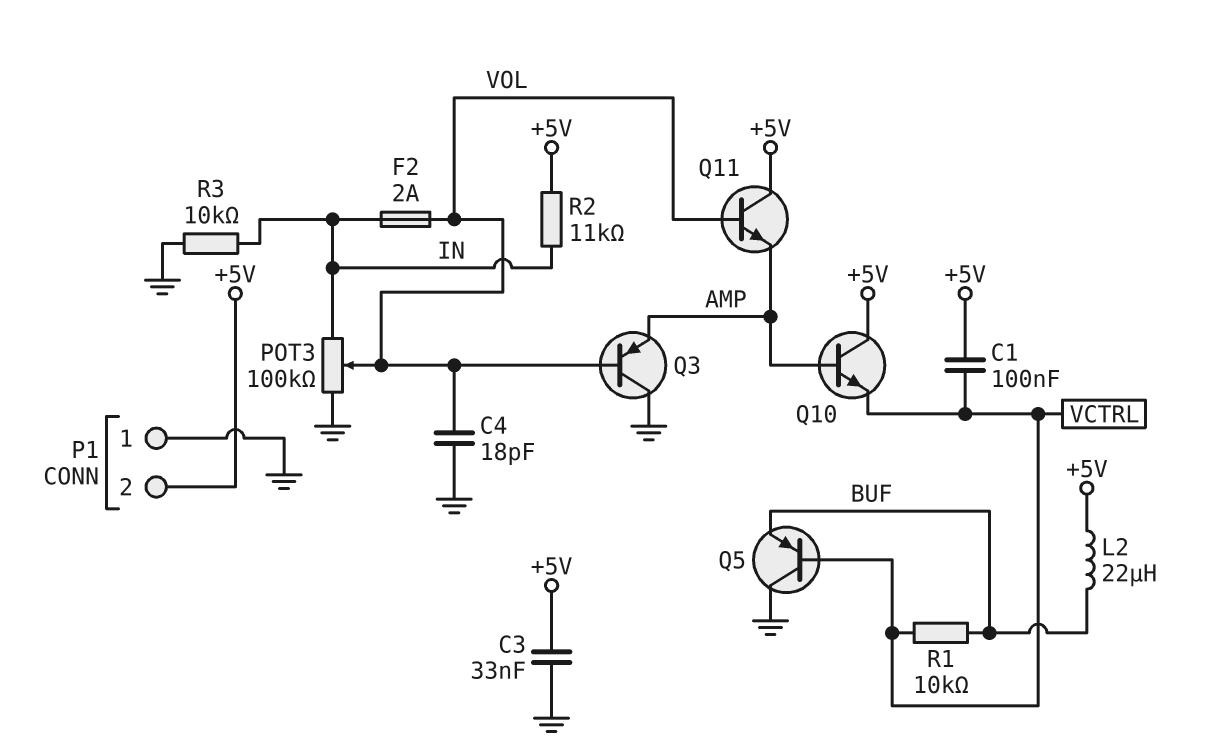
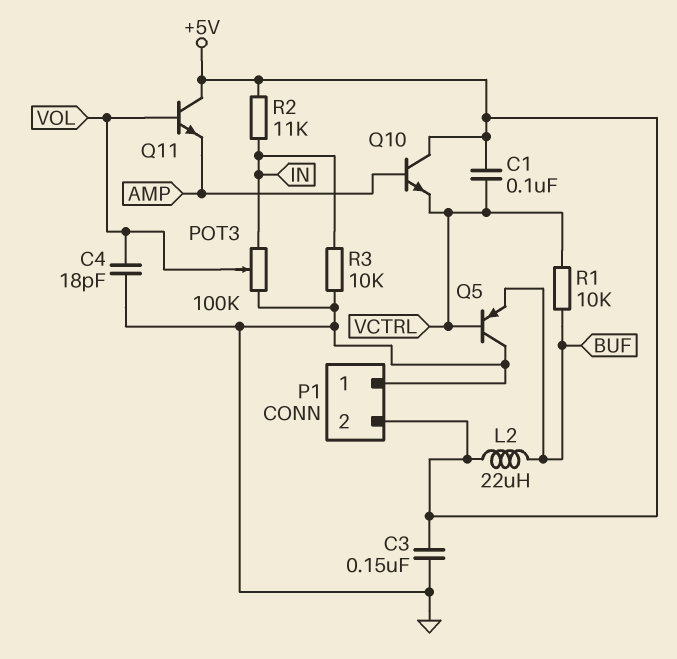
C3: 33nF (+5V, GND) -> 150nF (+5V, GND)
F2: 2A (IN, VOL) -> none
Q3: PNP (B VOL, C GND, E AMP) -> none

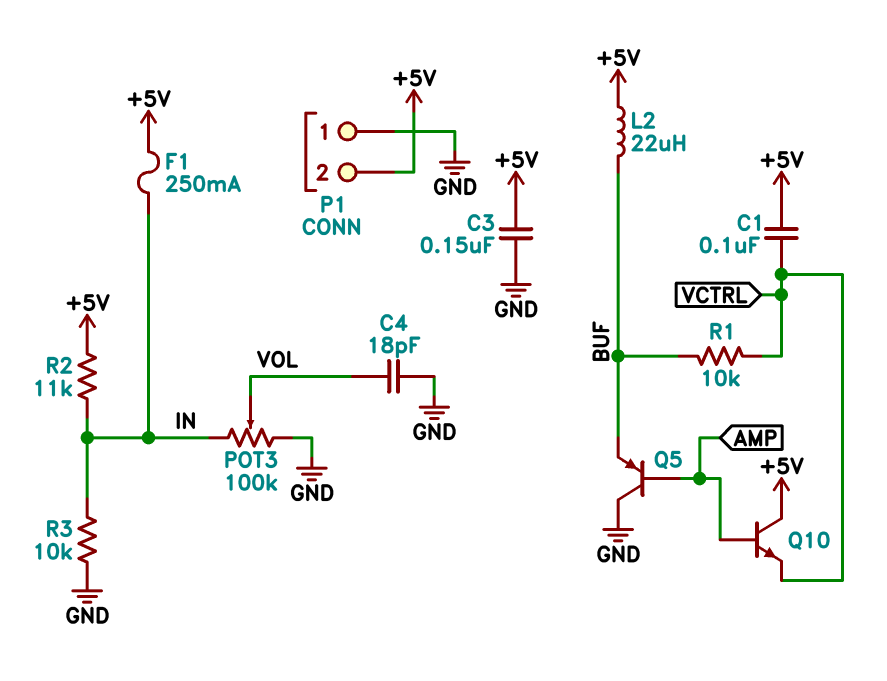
F1: none -> 250mA (+5V, IN)
Q5: PNP (B VCTRL, C GND, E BUF) -> PNP (B AMP, C GND, E BUF)
Q11: NPN (B VOL, C +5V, E AMP) -> none

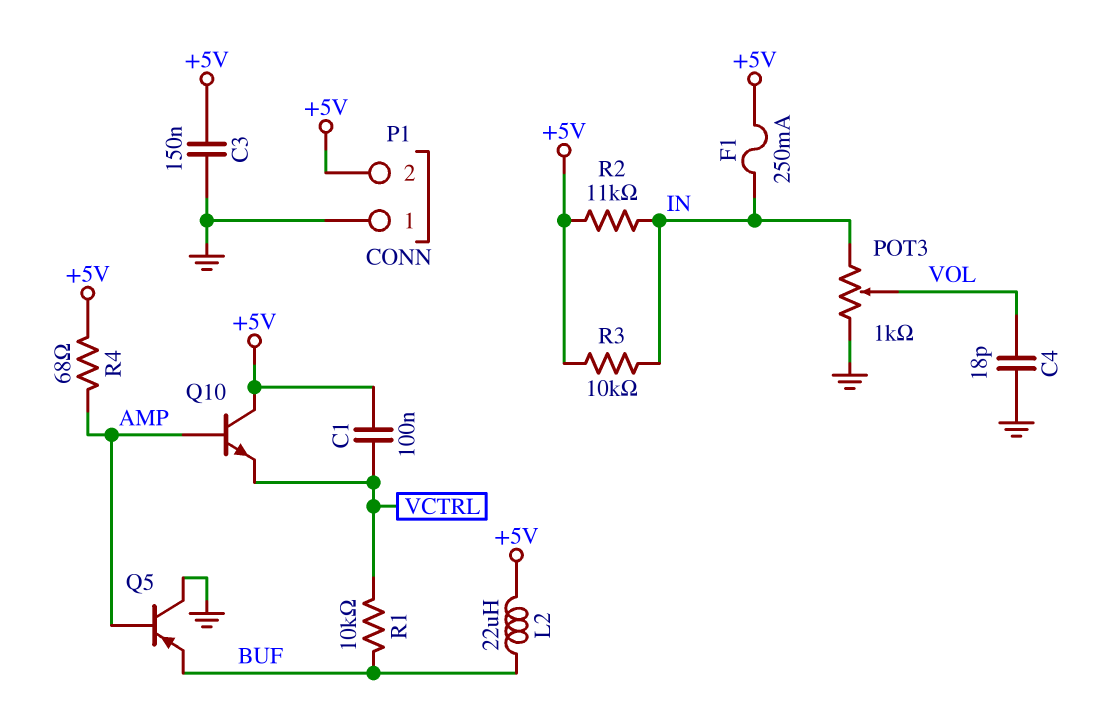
POT3: 100k (GND, IN, wiper VOL) -> 1k (GND, IN, wiper VOL)
R3: 10k (GND, IN) -> 10k (+5V, IN)
R4: none -> 68 (+5V, AMP)

